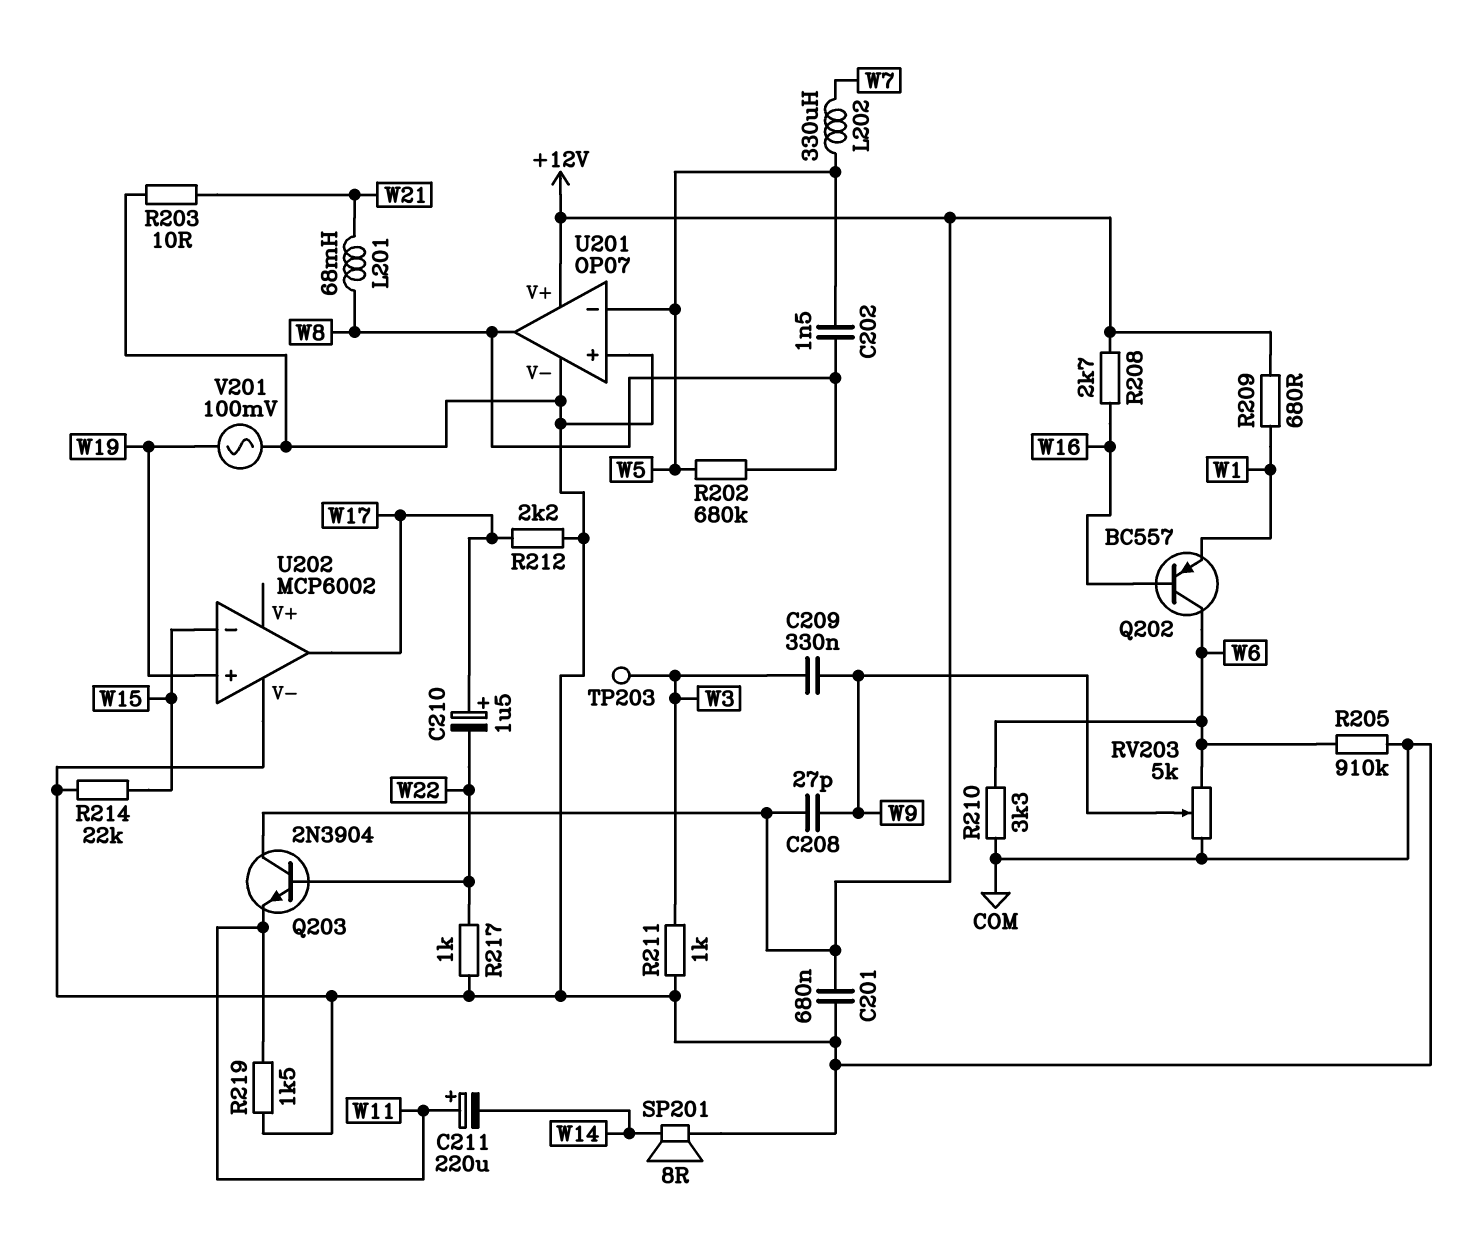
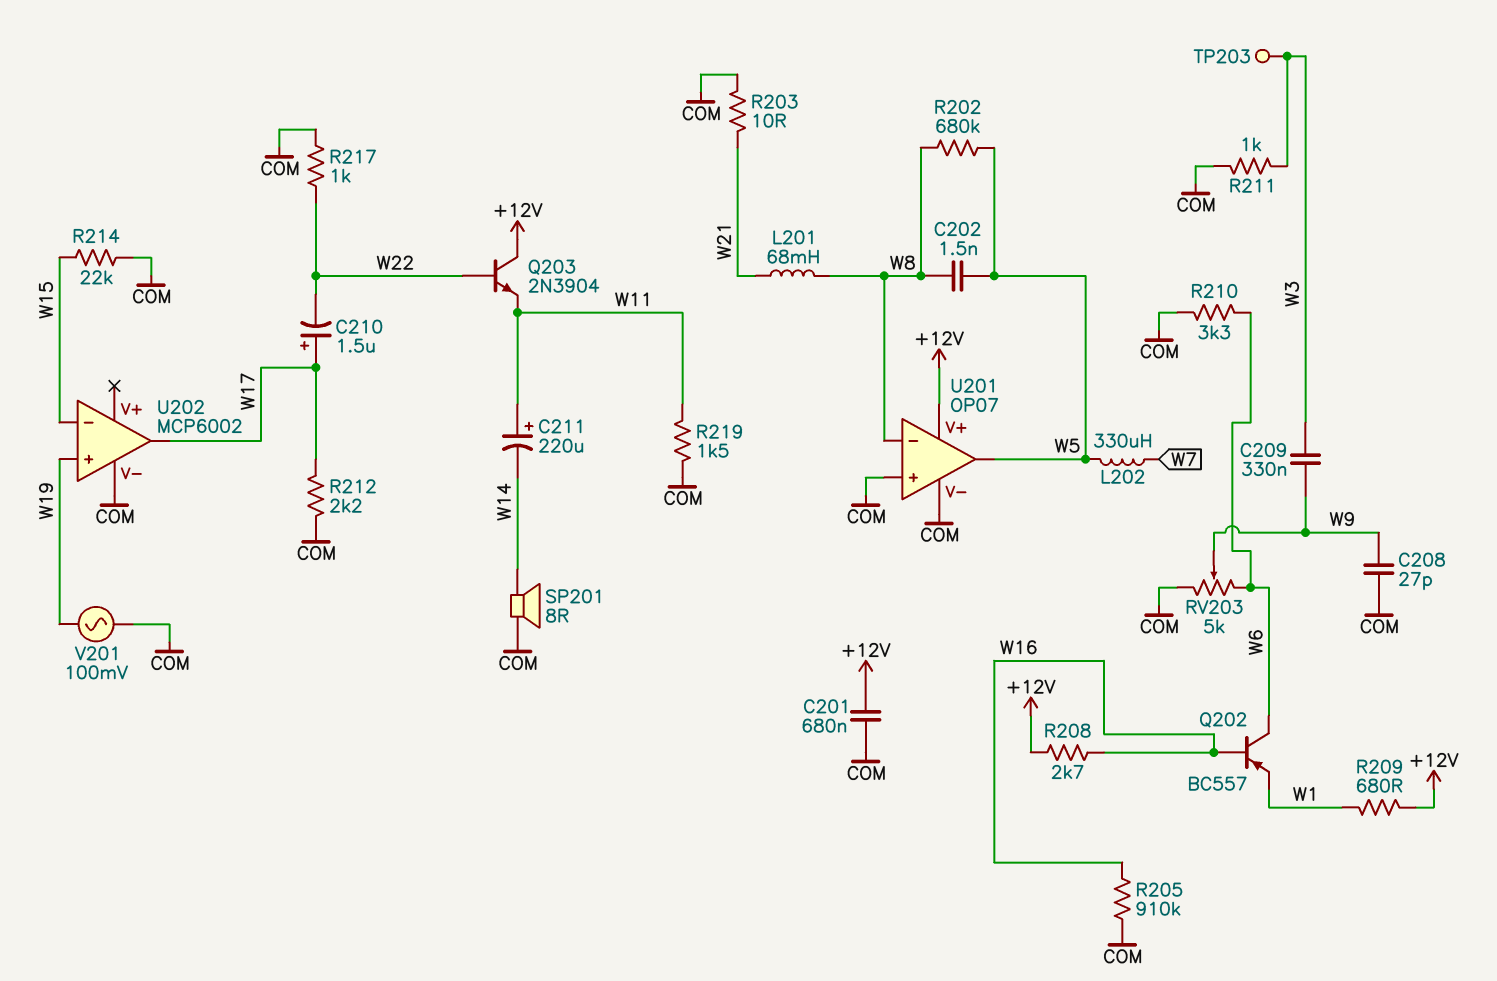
C208: 27pF (+12V, W9) -> 27pF (COM, W9)
R205: 910k (COM, W6) -> 910k (COM, W16)
U201 pin in-: W5 -> W8
U201 pin out: W8 -> W5

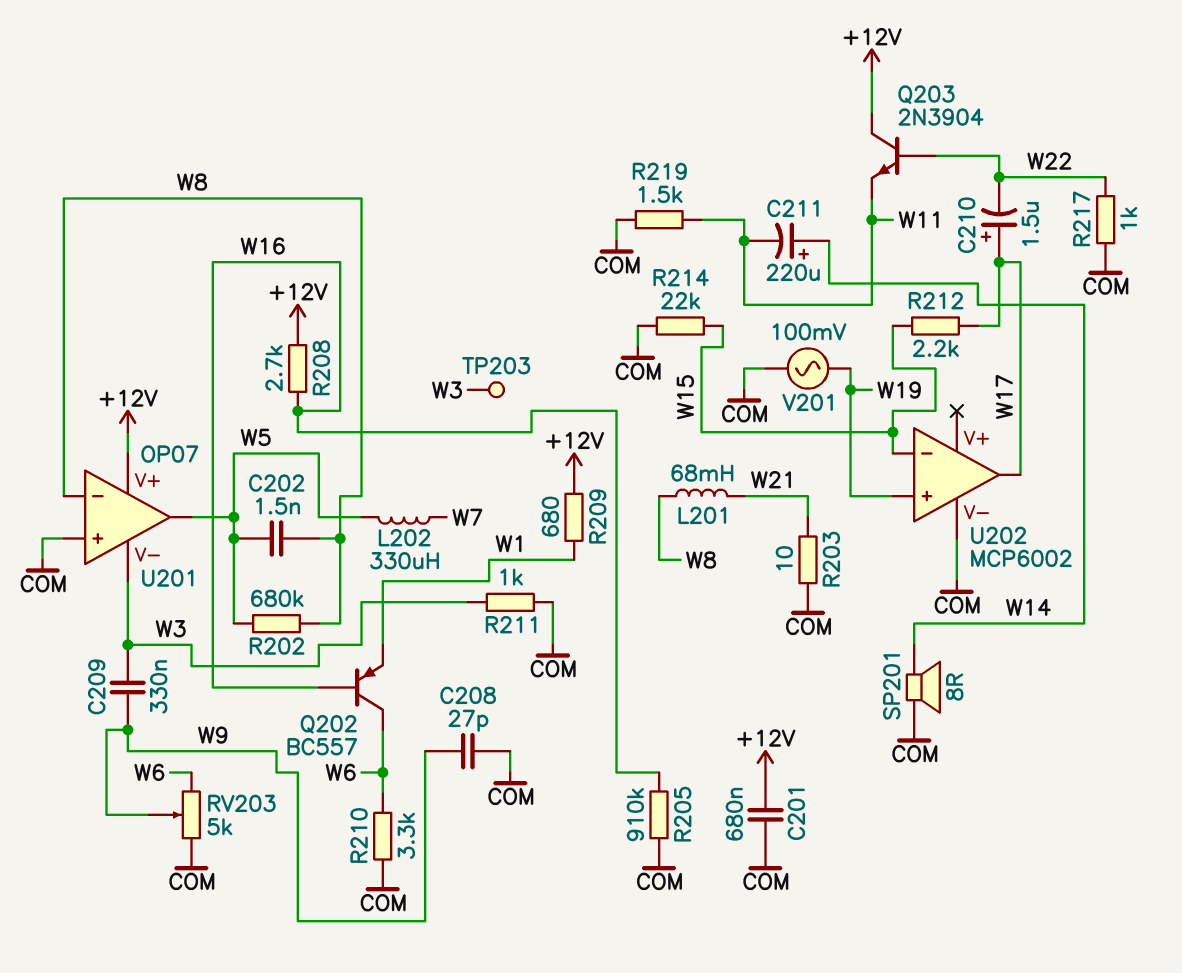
C211: 220uF (plus W11, minus W14) -> 220uF (plus W14, minus W11)
R212: 2.2k (COM, W17) -> 2.2k (W15, W17)
U201 pin V-: COM -> W3

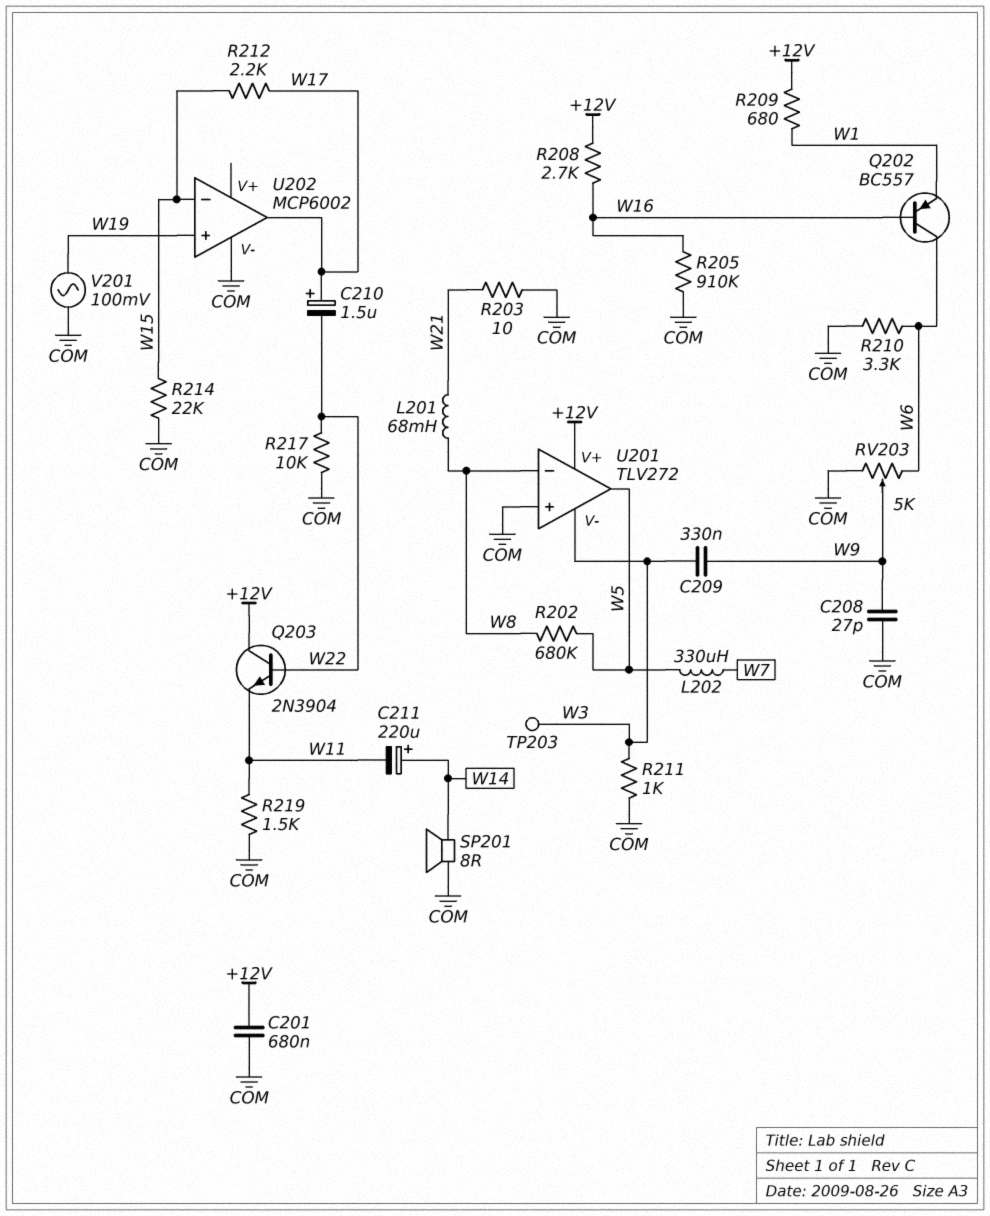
C202: 1.5nF (W5, W8) -> none
R217: 1k (COM, W22) -> 10k (COM, W22)
U201: OP07 -> TLV272

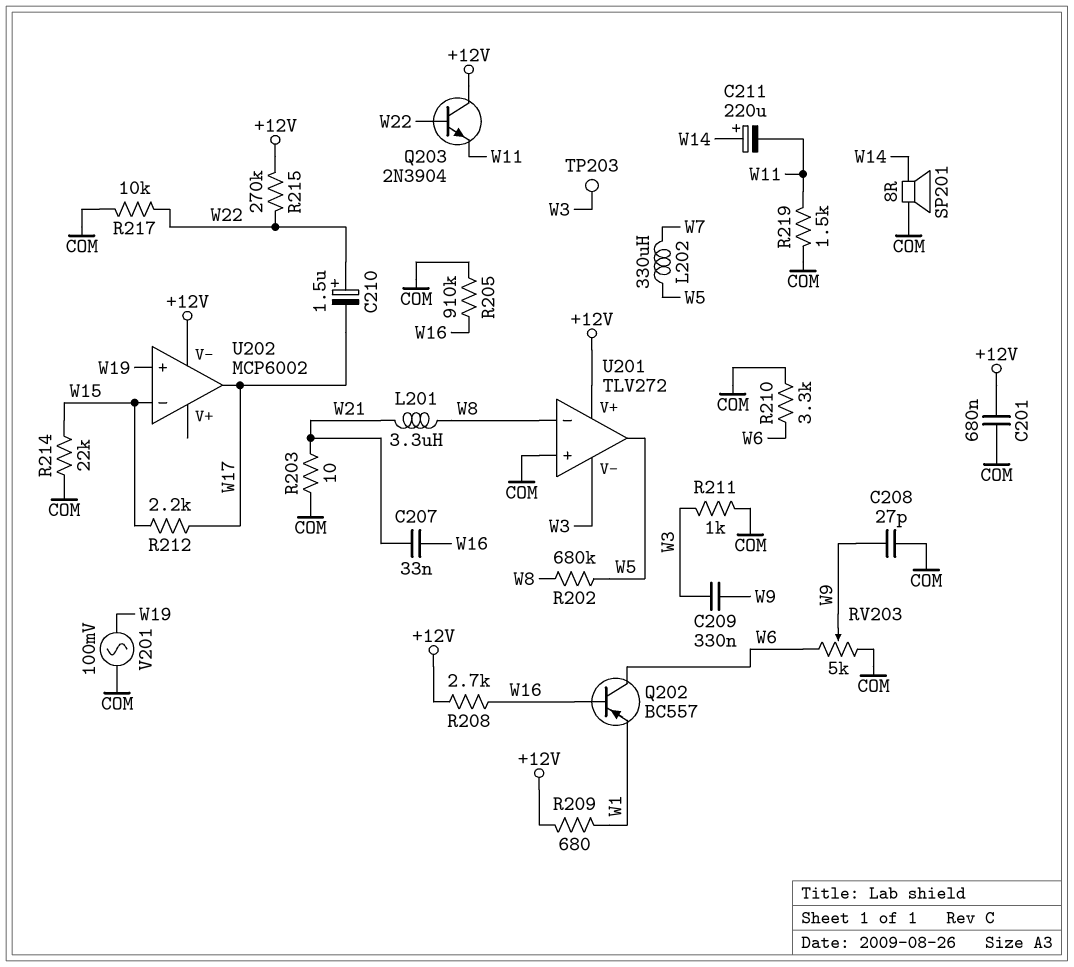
C207: none -> 33nF (W16, W21)
C210: 1.5uF (plus W17, minus W22) -> 1.5uF (plus W22, minus W17)
L201: 68mH (W8, W21) -> 3.3uH (W8, W21)
R215: none -> 270k (+12V, W22)
U202 pin V-: COM -> +12V

